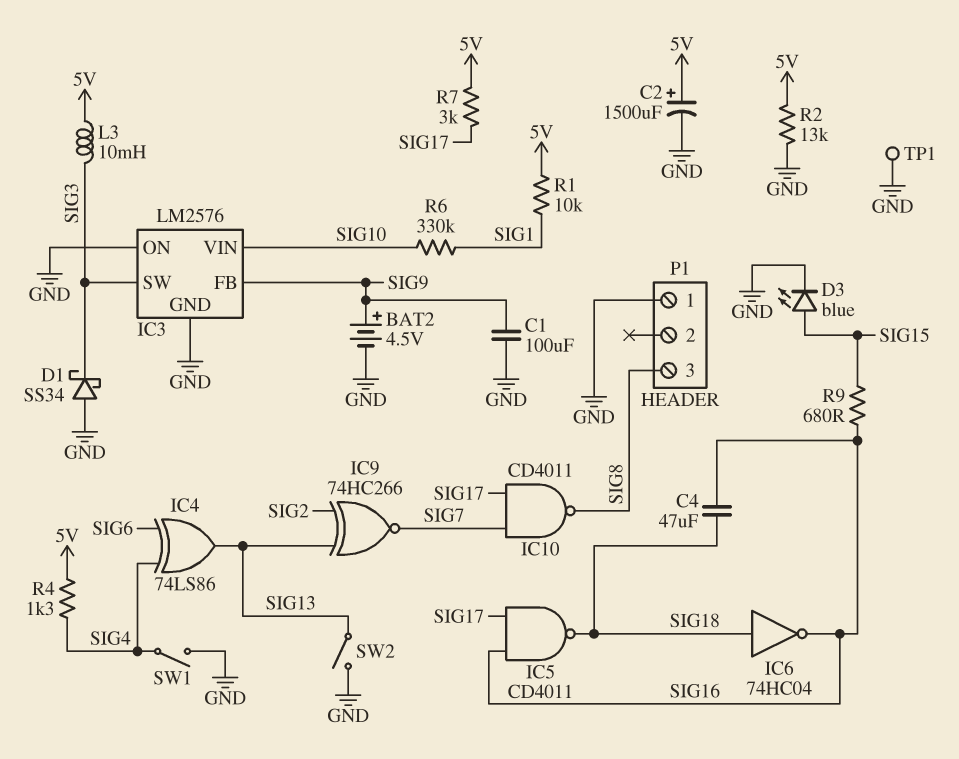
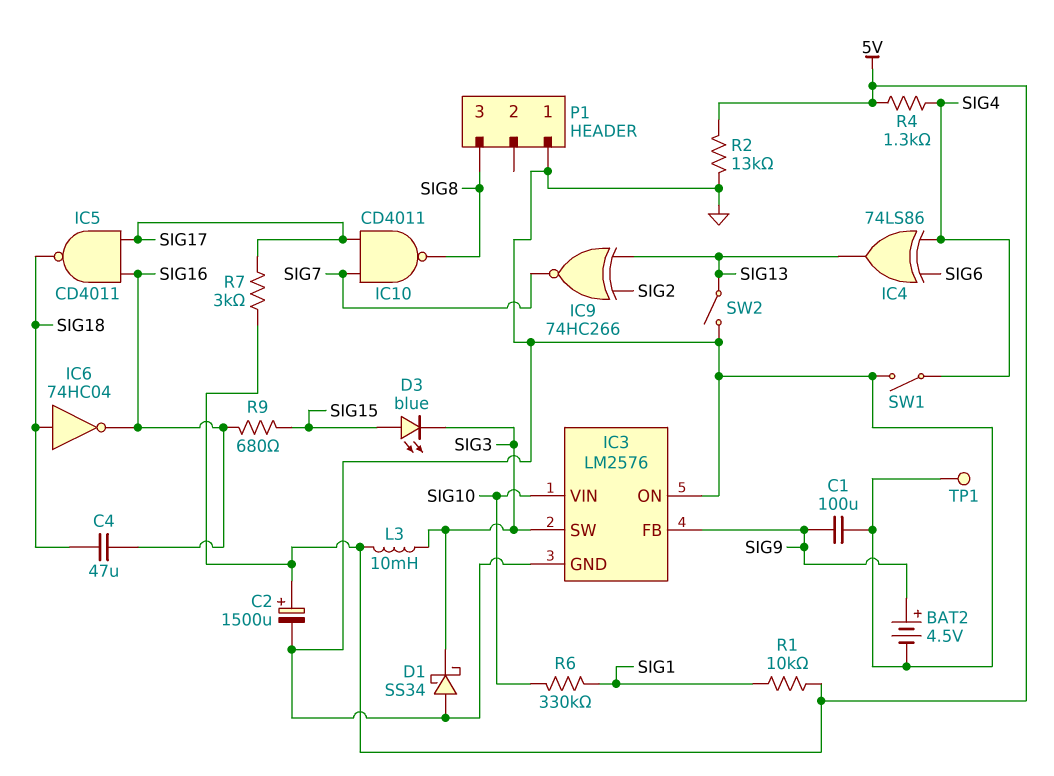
D3: LED blue (A SIG15, K GND) -> LED blue (A SIG15, K SIG3)

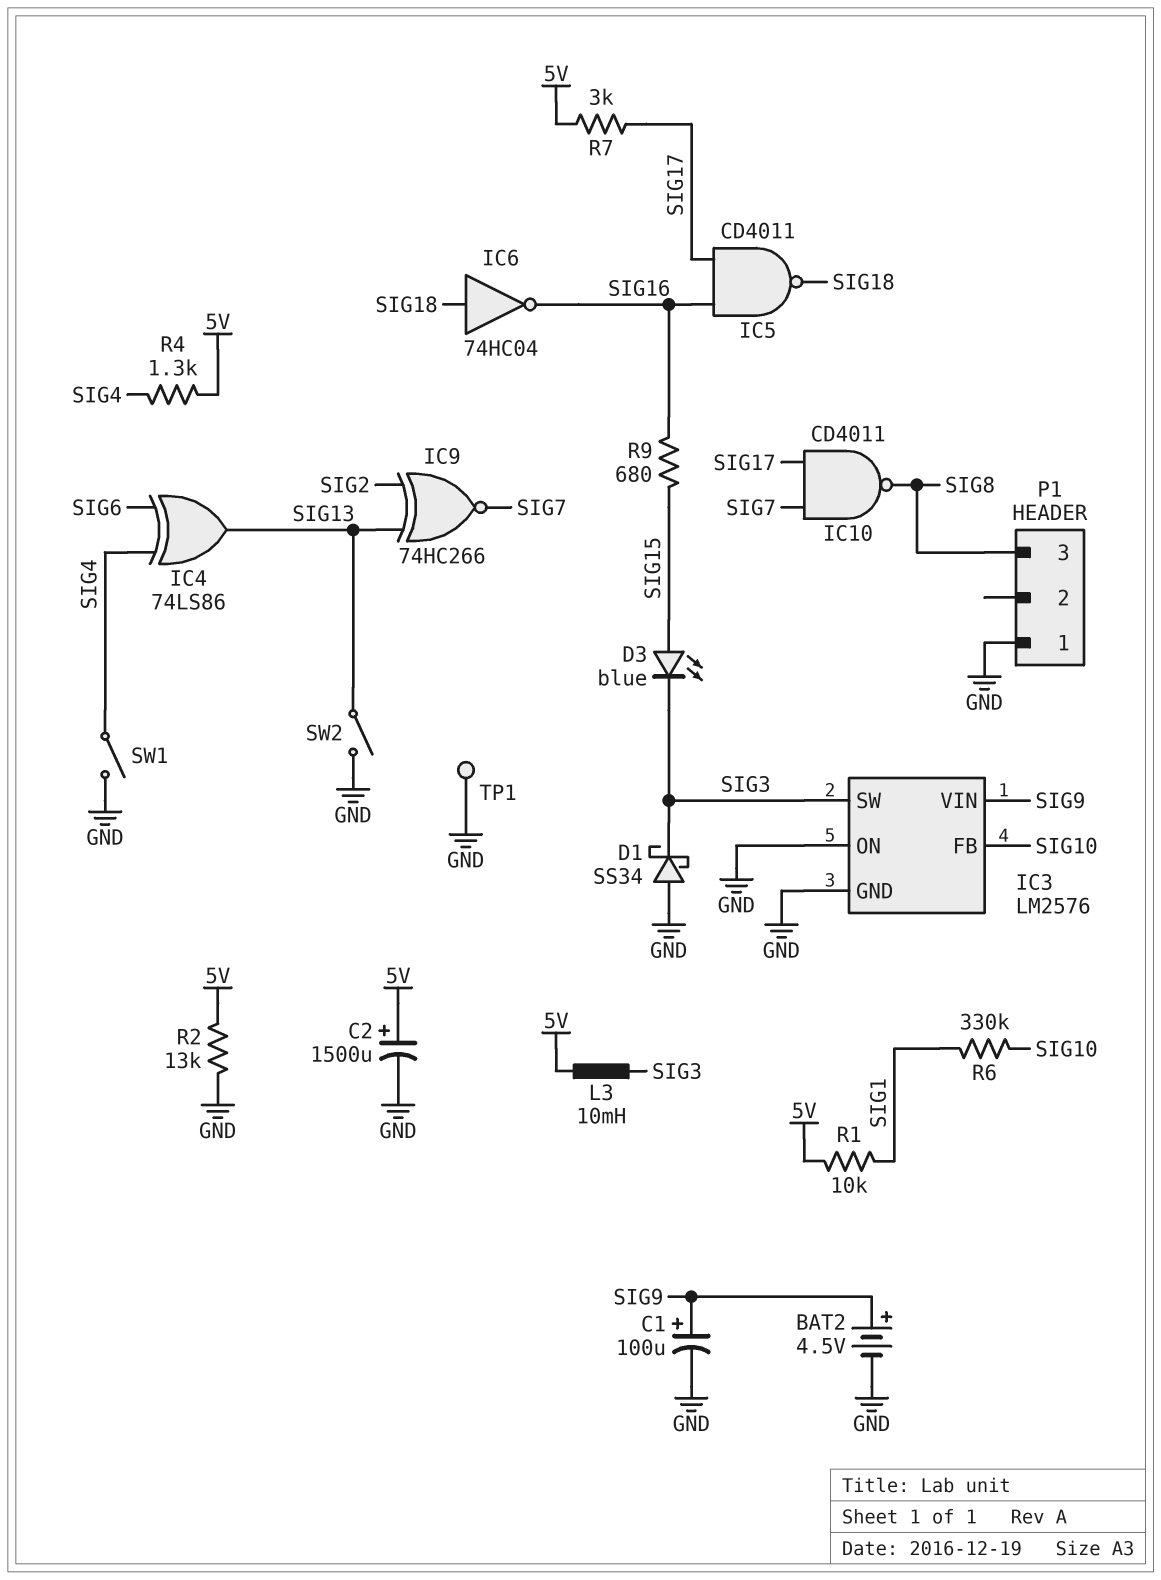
C1: 100uF (GND, SIG9) -> 100uF (plus SIG9, minus GND)
C4: 47uF (SIG16, SIG18) -> none
IC3 pin FB: SIG9 -> SIG10
IC3 pin VIN: SIG10 -> SIG9

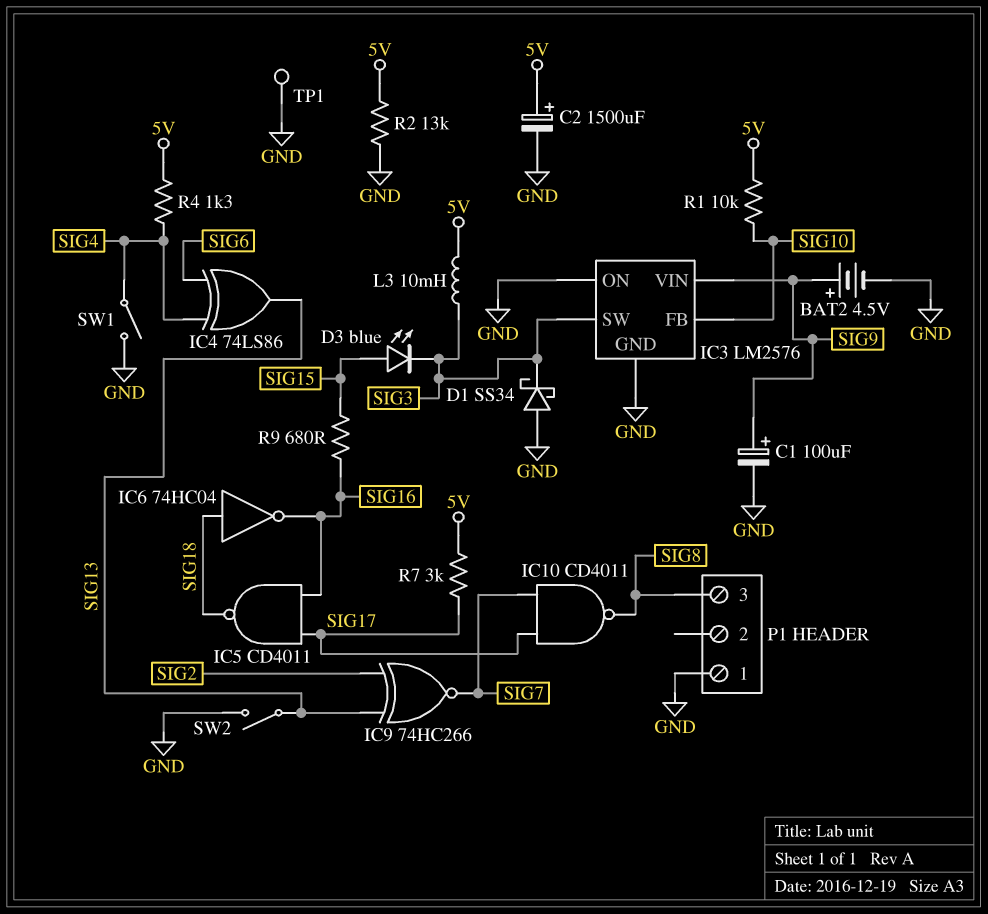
R1: 10k (5V, SIG1) -> 10k (5V, SIG10)
R6: 330k (SIG1, SIG10) -> none

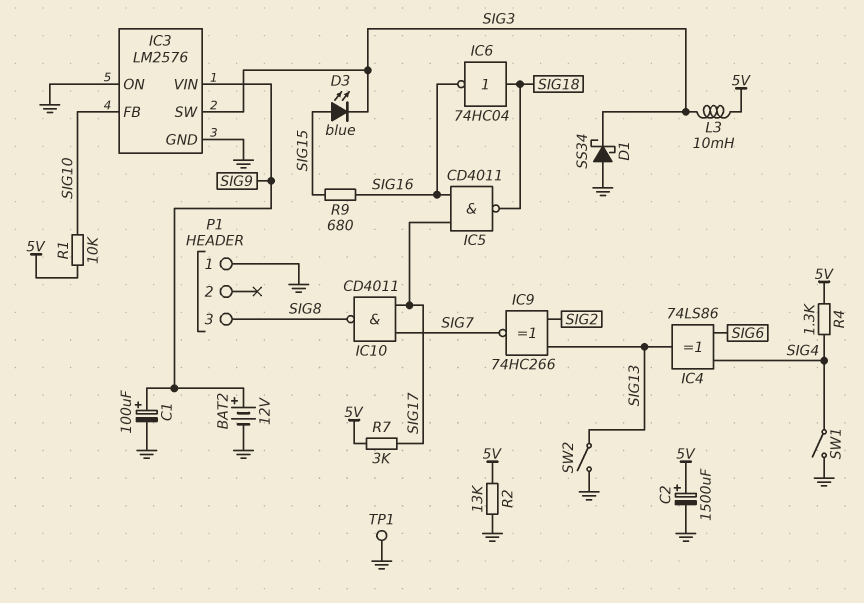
BAT2: 4.5V (plus SIG9, minus GND) -> 12V (plus SIG9, minus GND)

